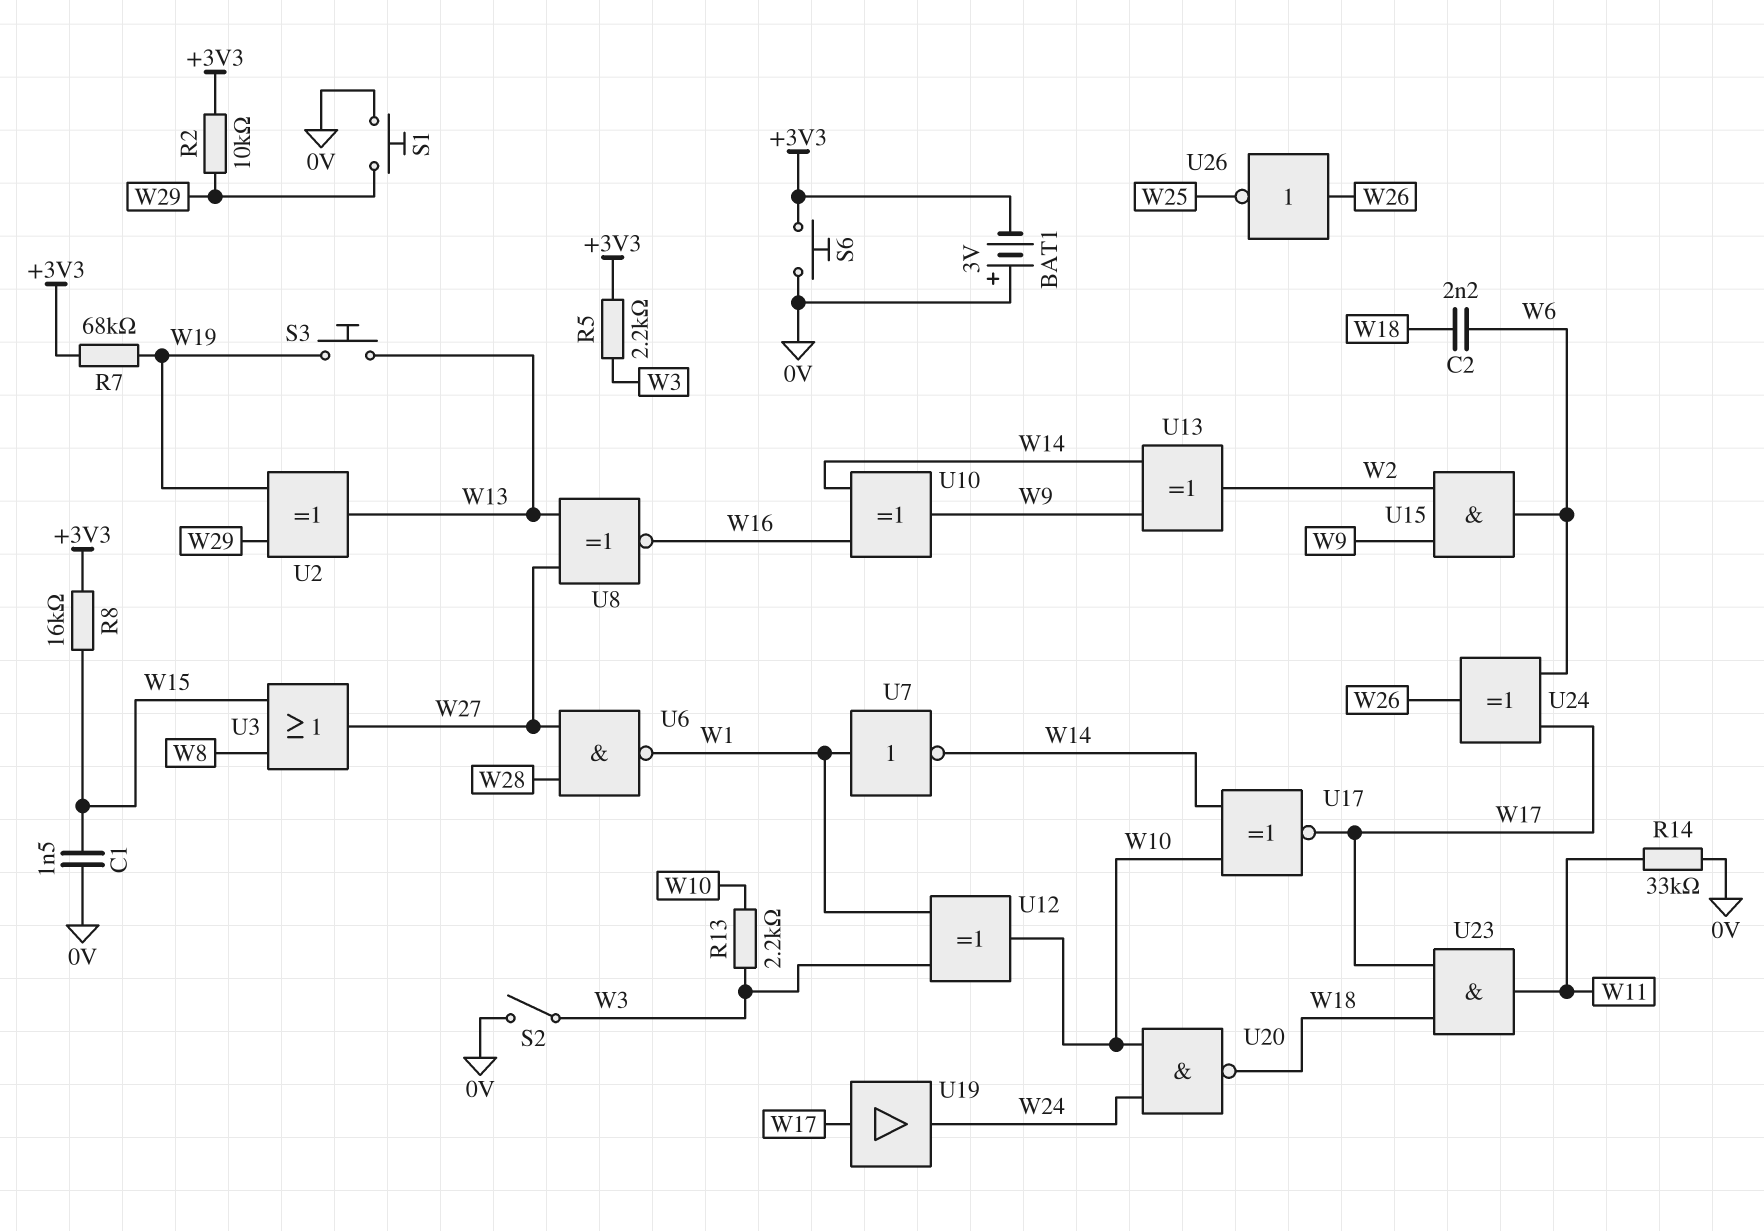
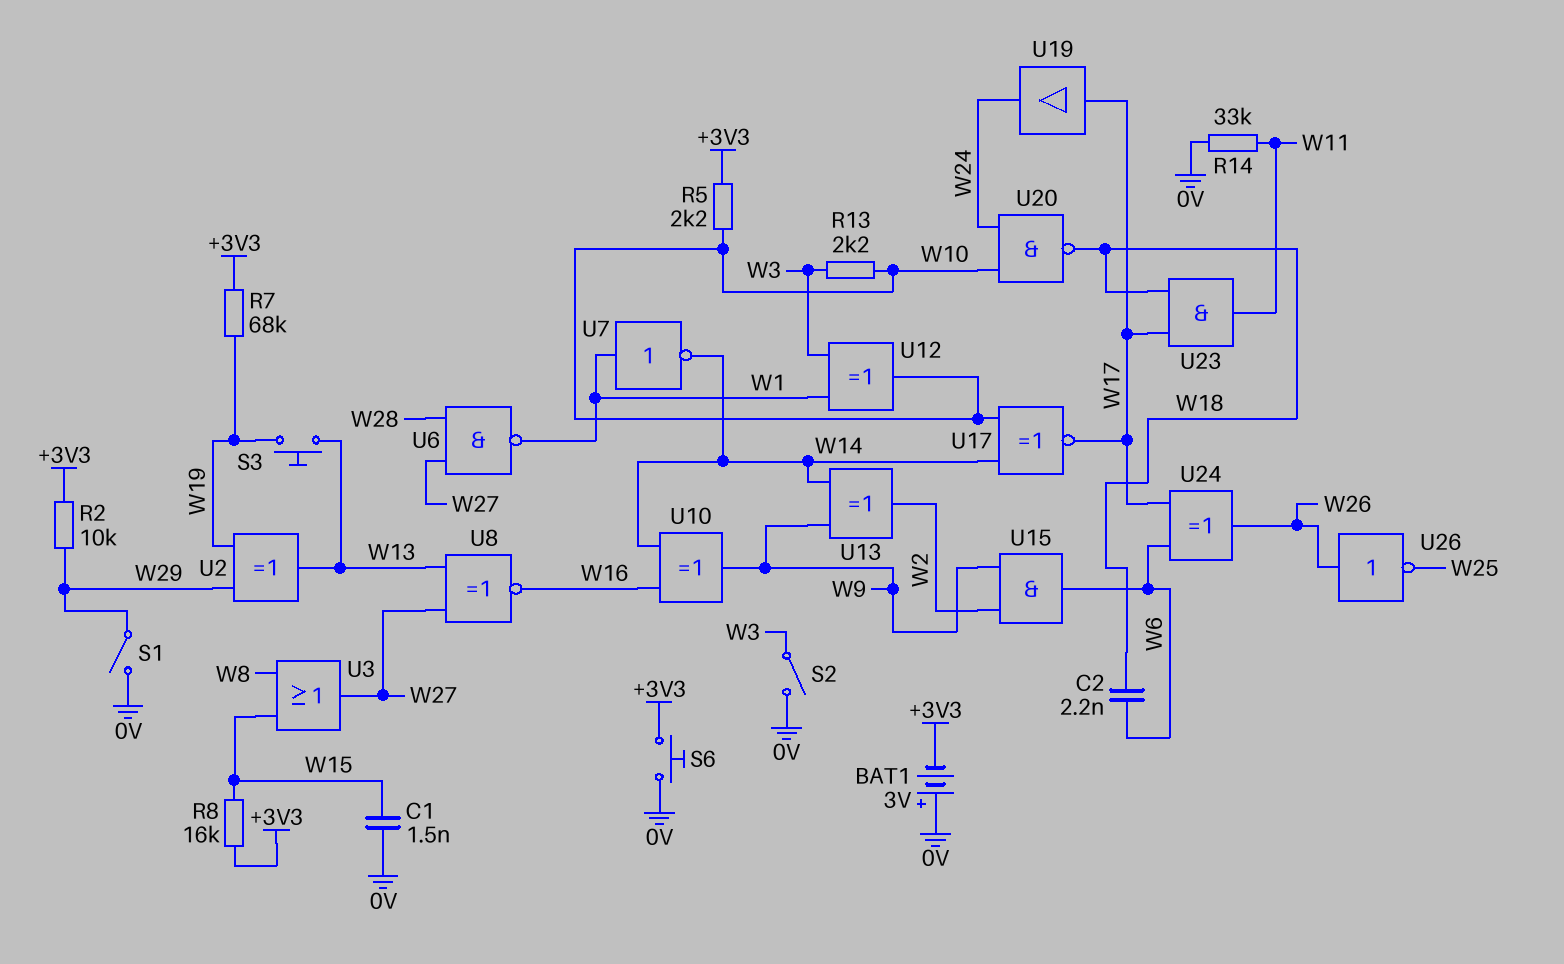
R5: 2.2k (+3V3, W3) -> 2.2k (+3V3, W10)
S1: button (0V, W29) -> switch (0V, W29)

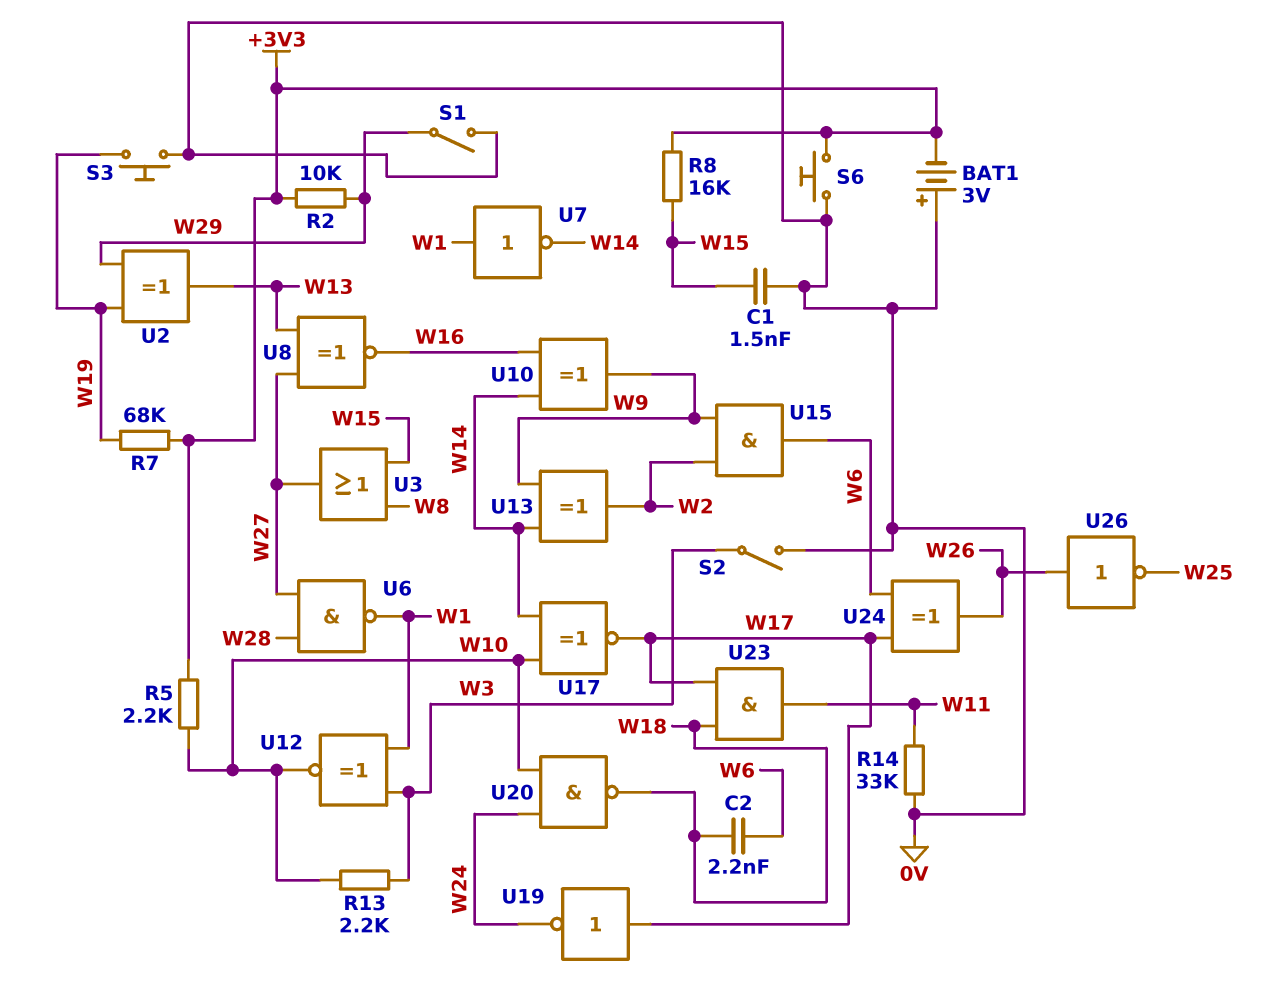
S3: button (W13, W19) -> button (0V, W19)
U12: XOR (in W1, in W3, out W10) -> XNOR (in W1, in W3, out W10)
U19: buffer (in W17, out W24) -> NOT (in W17, out W24)

